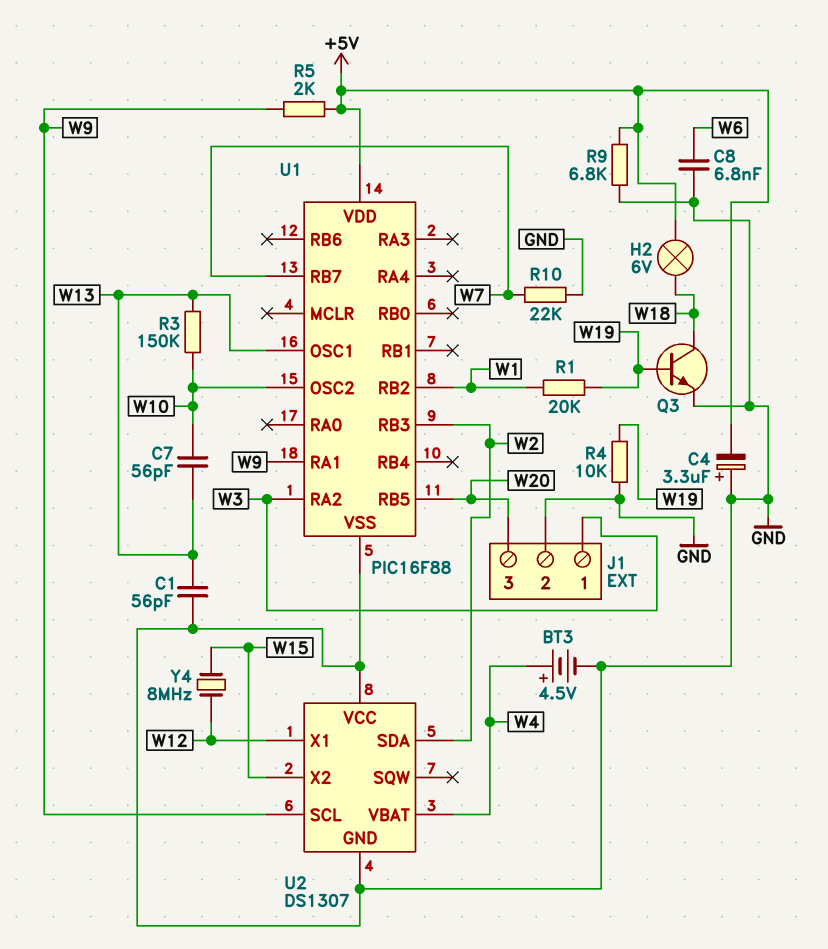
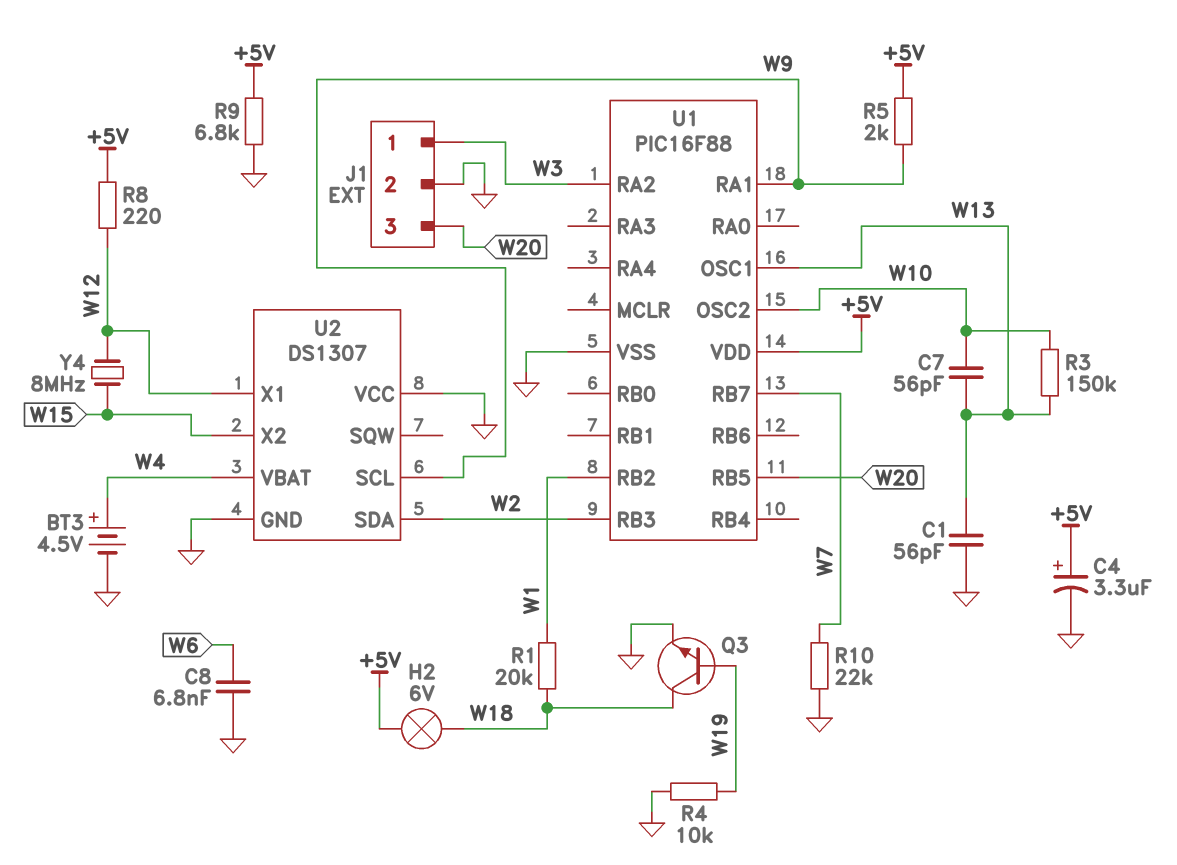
C4: 3.3uF (plus GND, minus +5V) -> 3.3uF (plus +5V, minus GND)
R1: 20k (W1, W19) -> 20k (W1, W18)
R8: none -> 220 (+5V, W12)

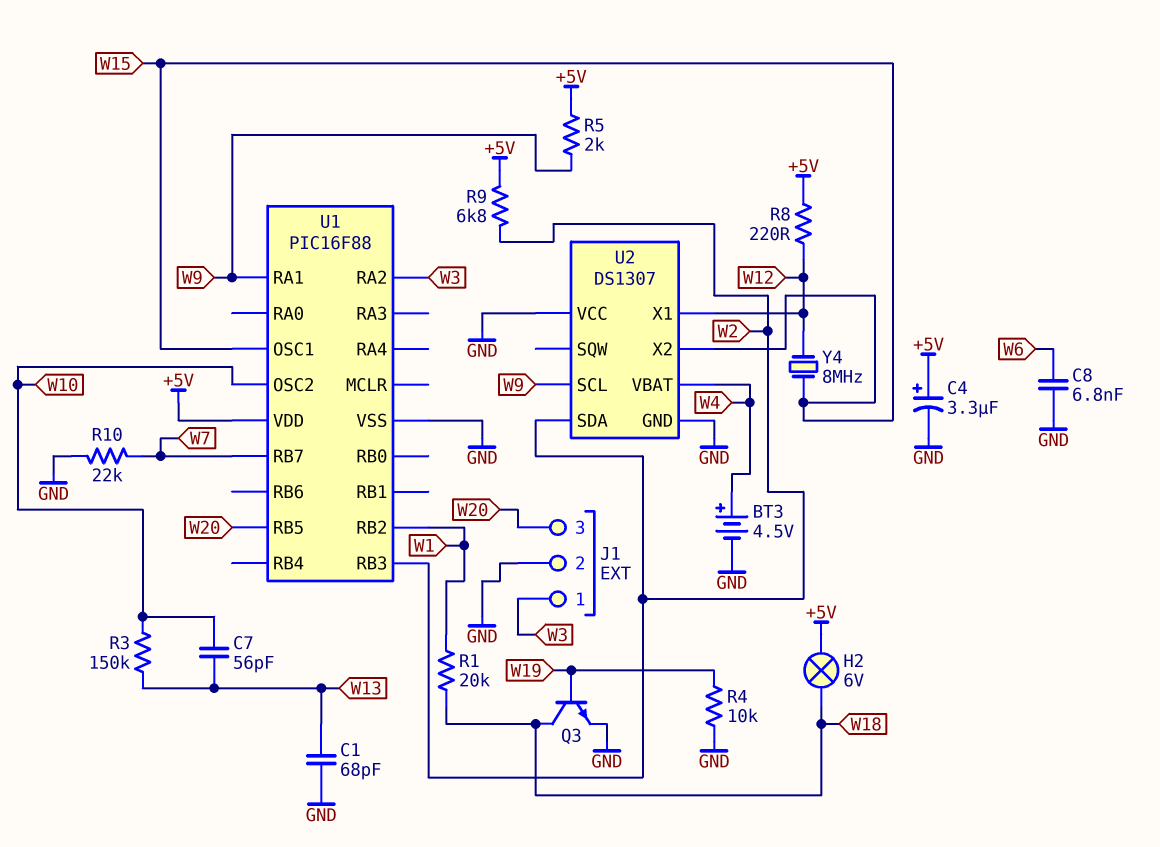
C1: 56pF (GND, W13) -> 68pF (GND, W13)
R9: 6.8k (+5V, GND) -> 6.8k (+5V, W2)
U1 pin OSC1: W13 -> W15

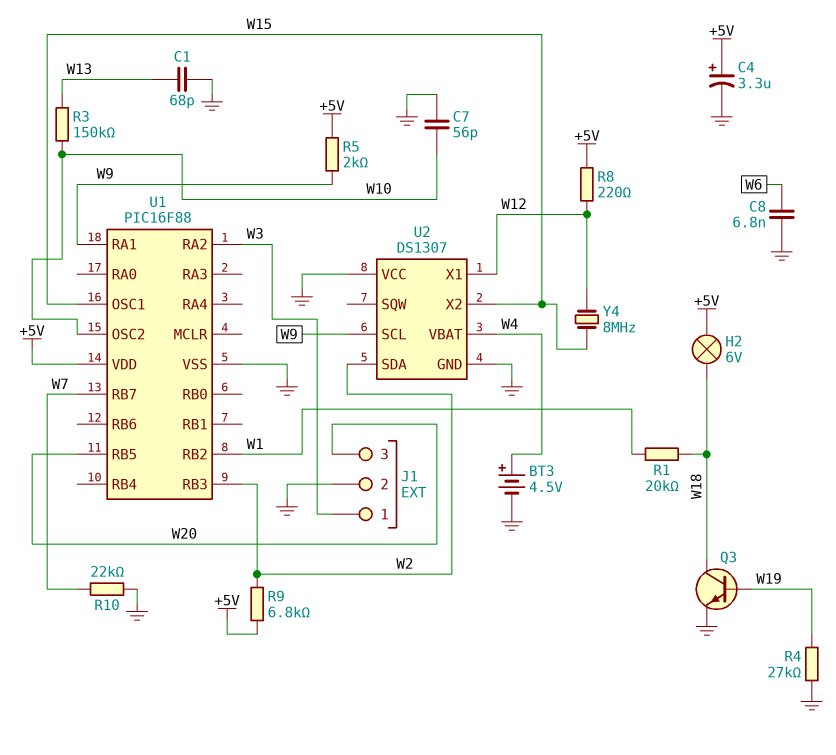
C7: 56pF (W10, W13) -> 56pF (GND, W10)
R4: 10k (GND, W19) -> 27k (GND, W19)

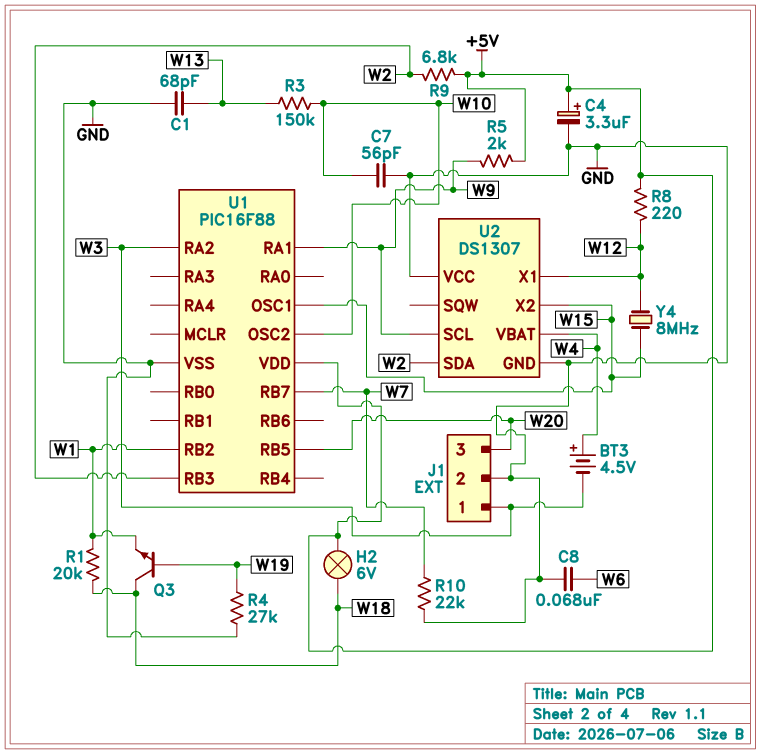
BT3: 4.5V (plus W4, minus GND) -> 4.5V (plus W4, minus W3)
C8: 6.8nF (GND, W6) -> 68nF (GND, W6)
Q3: NPN (B W19, C W18, E GND) -> NPN (B W19, C W18, E W1)

